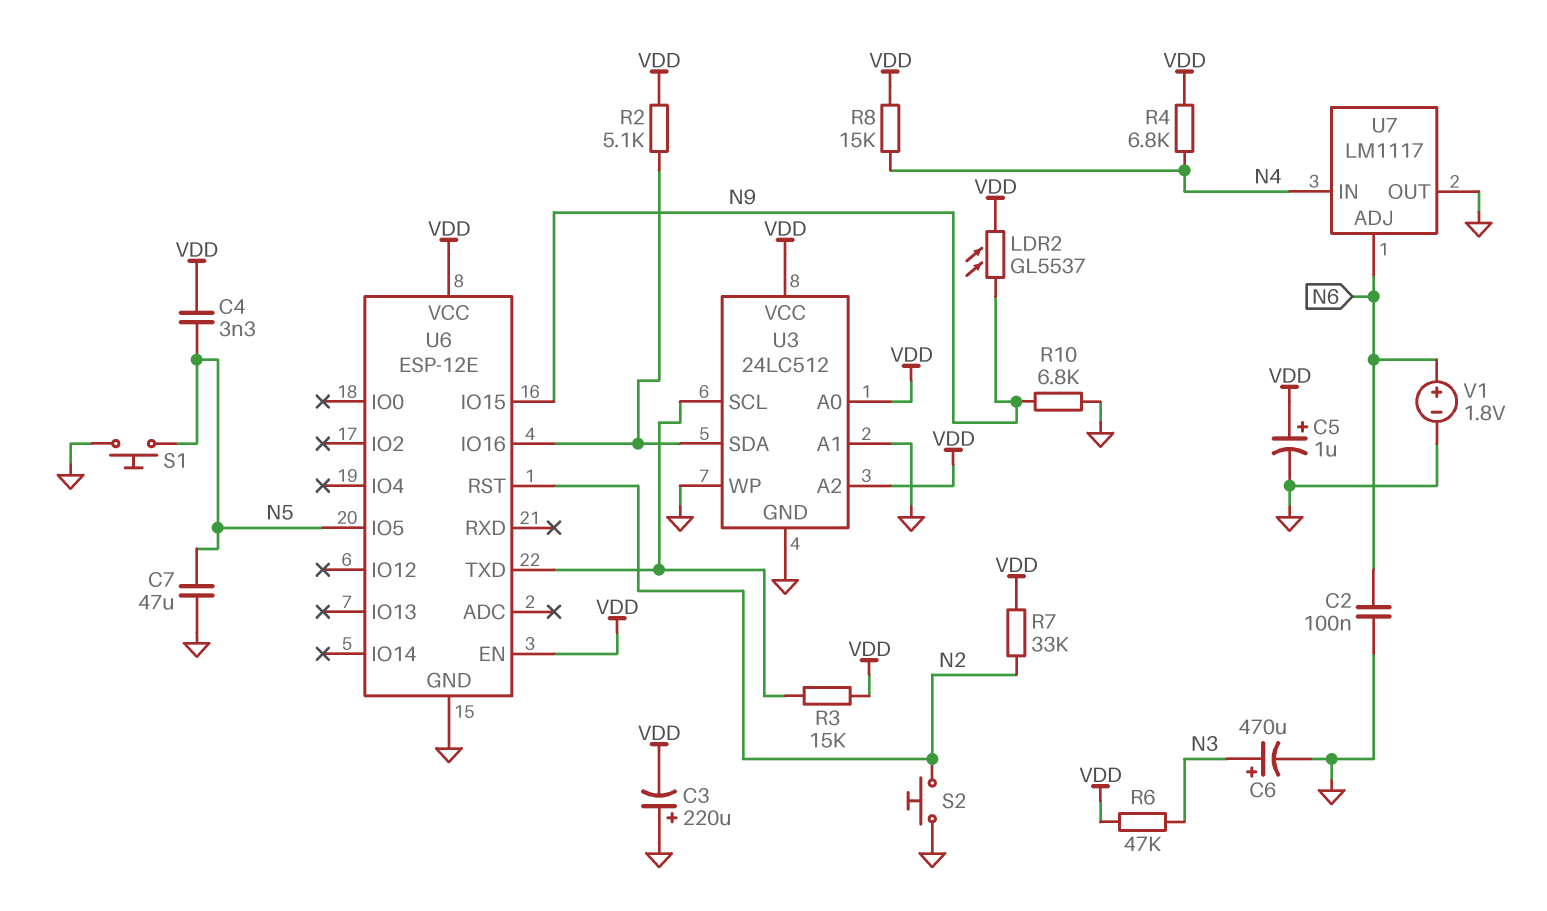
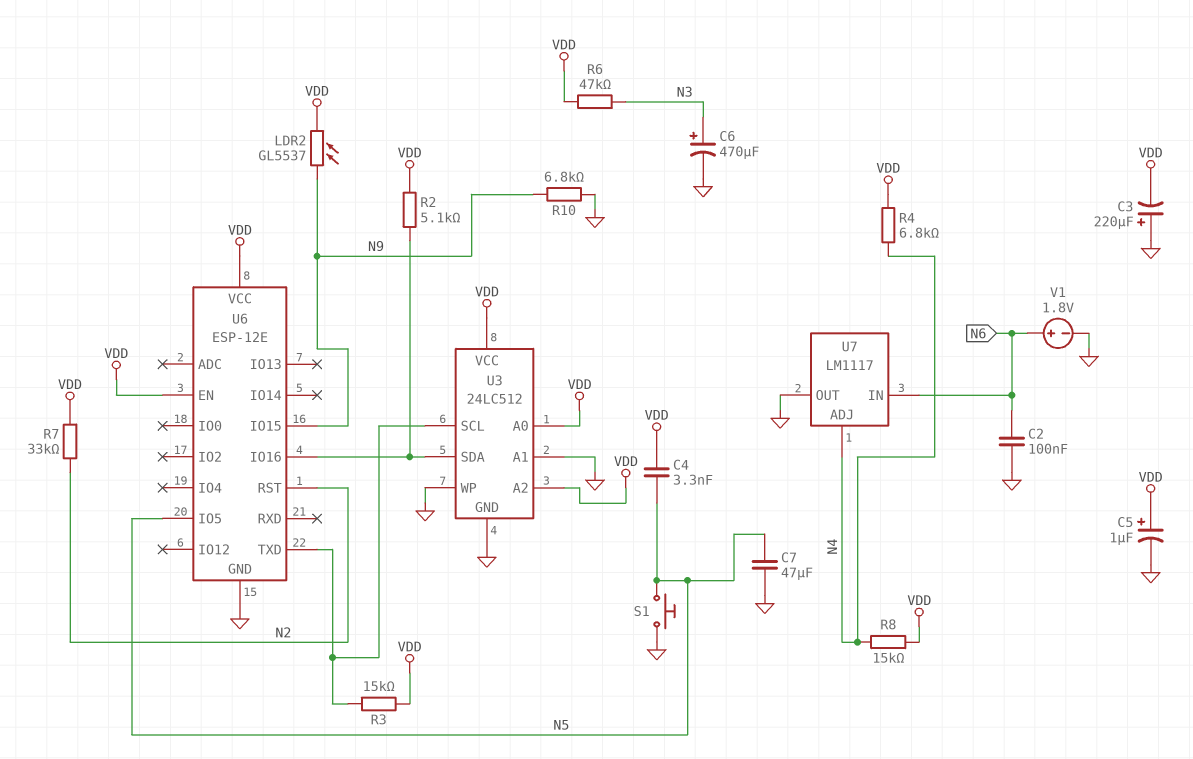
S2: button (GND, N2) -> none
U7 pin ADJ: N6 -> N4
U7 pin IN: N4 -> N6

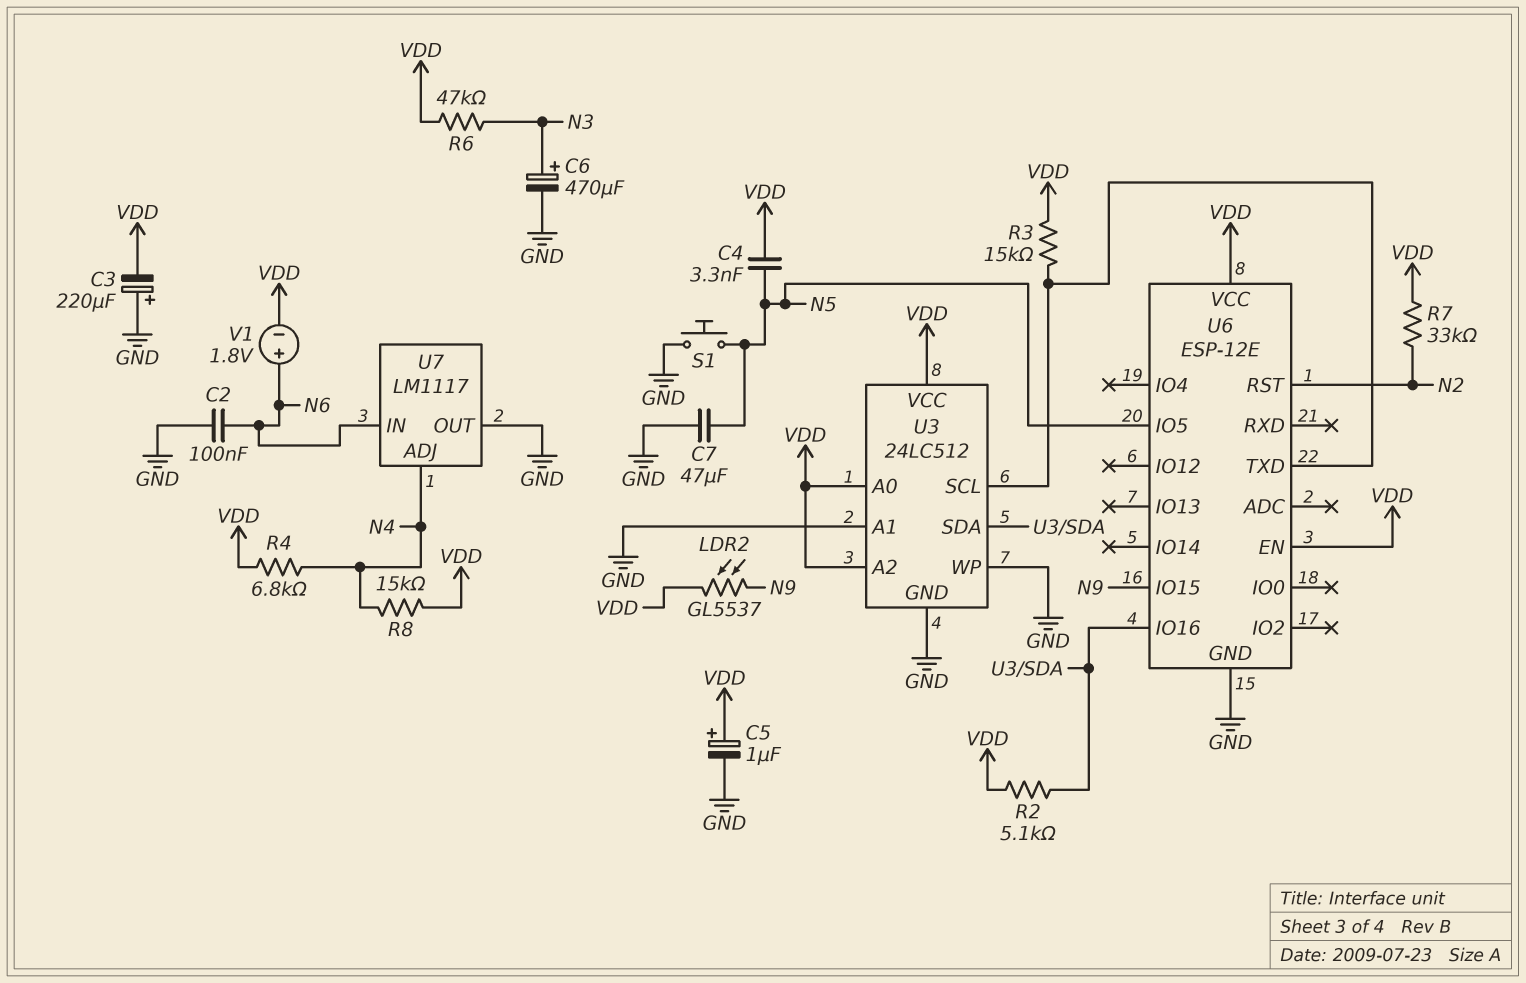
R10: 6.8k (GND, N9) -> none
V1: 1.8V (plus N6, minus GND) -> 1.8V (plus N6, minus VDD)

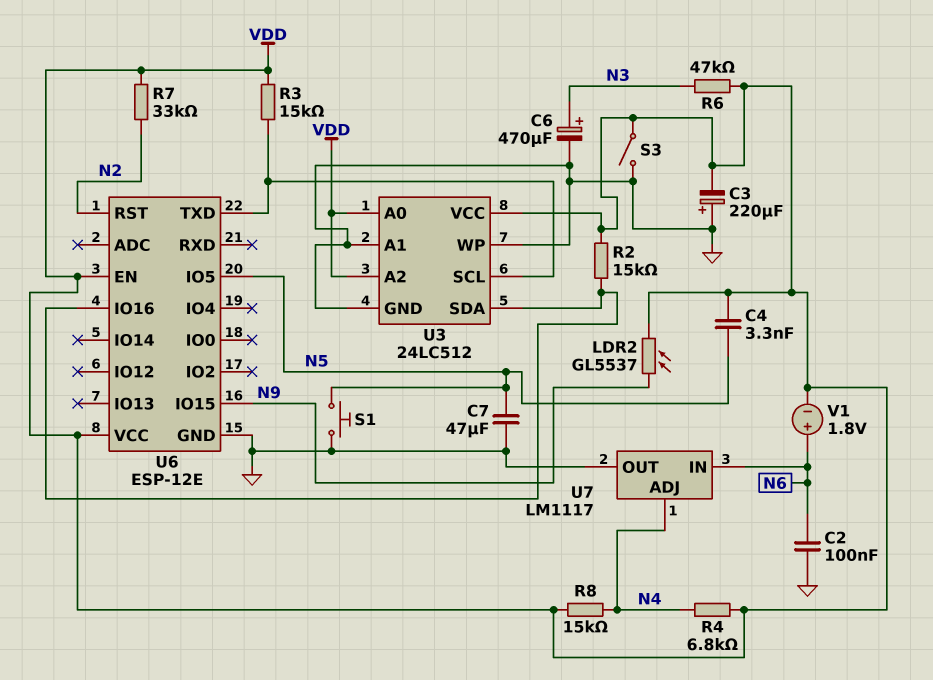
C5: 1uF (plus VDD, minus GND) -> none
R2: 5.1k (U3/SDA, VDD) -> 15k (U3/SDA, VDD)
S3: none -> switch (GND, VDD)

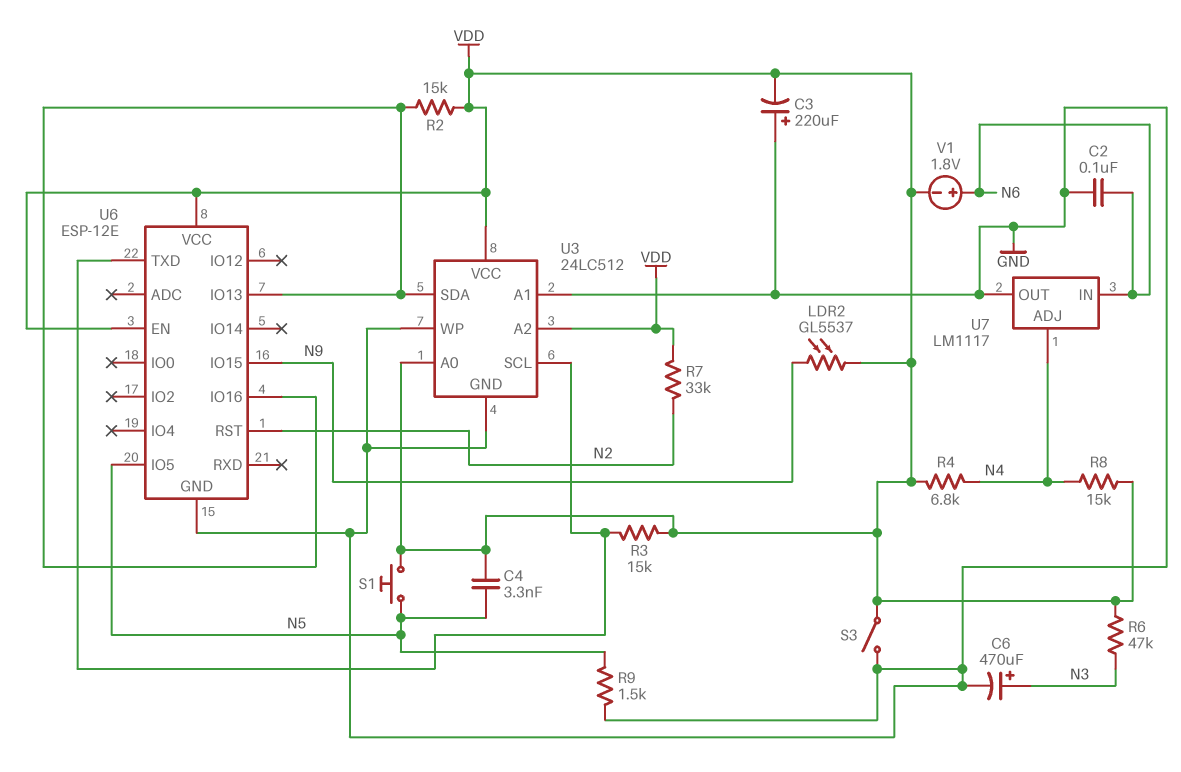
C7: 47uF (GND, N5) -> none
R9: none -> 1.5k (GND, N5)
S1: button (GND, N5) -> button (N5, VDD)
U6 pin IO13: none -> U3/SDA

